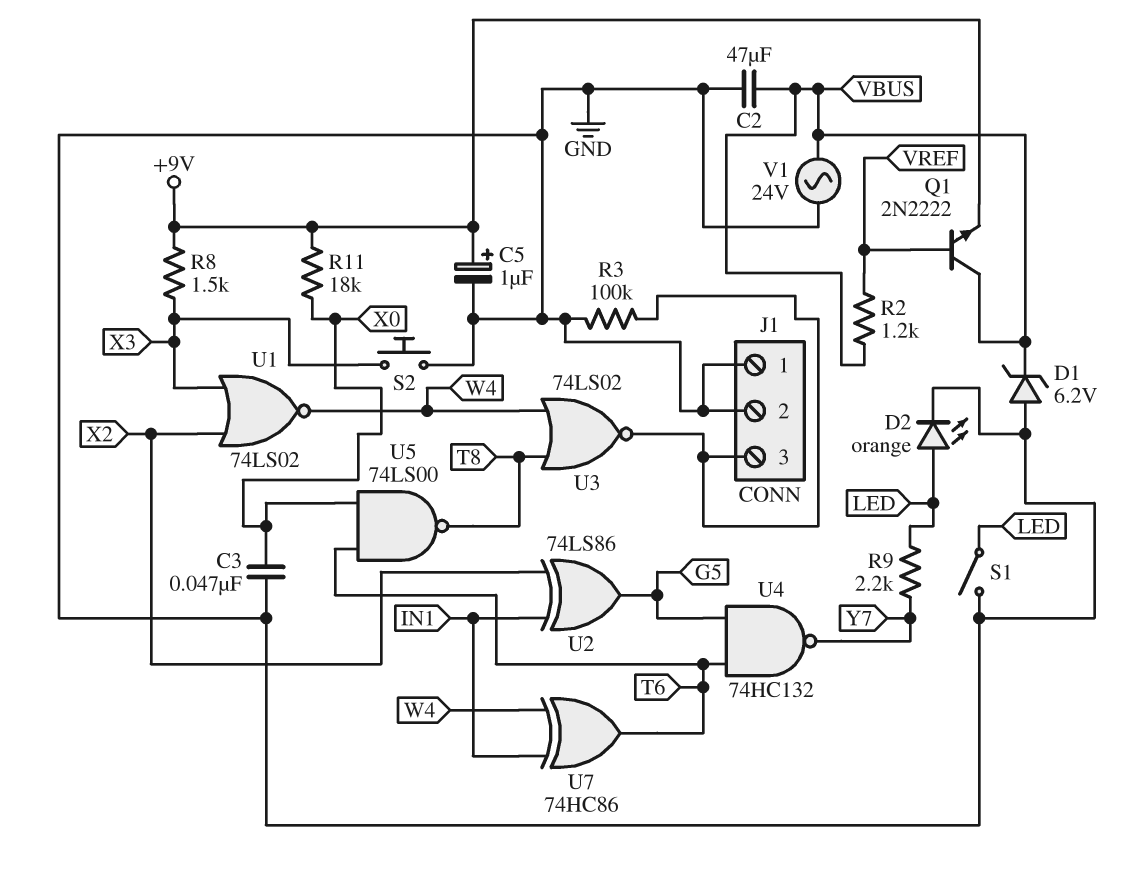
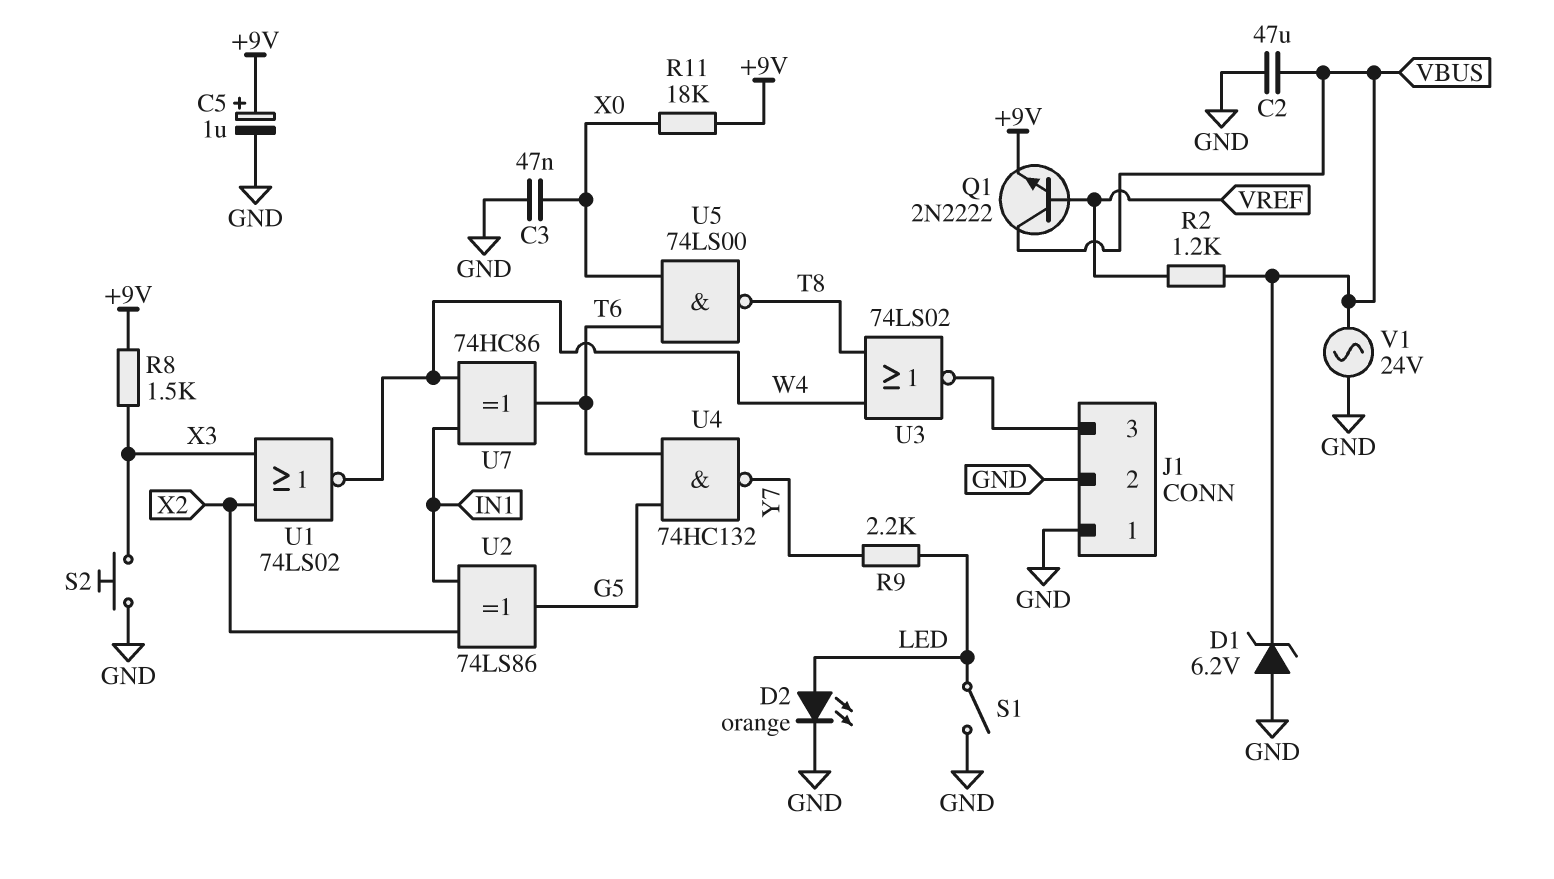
R3: 100k (GND, J1/3) -> none

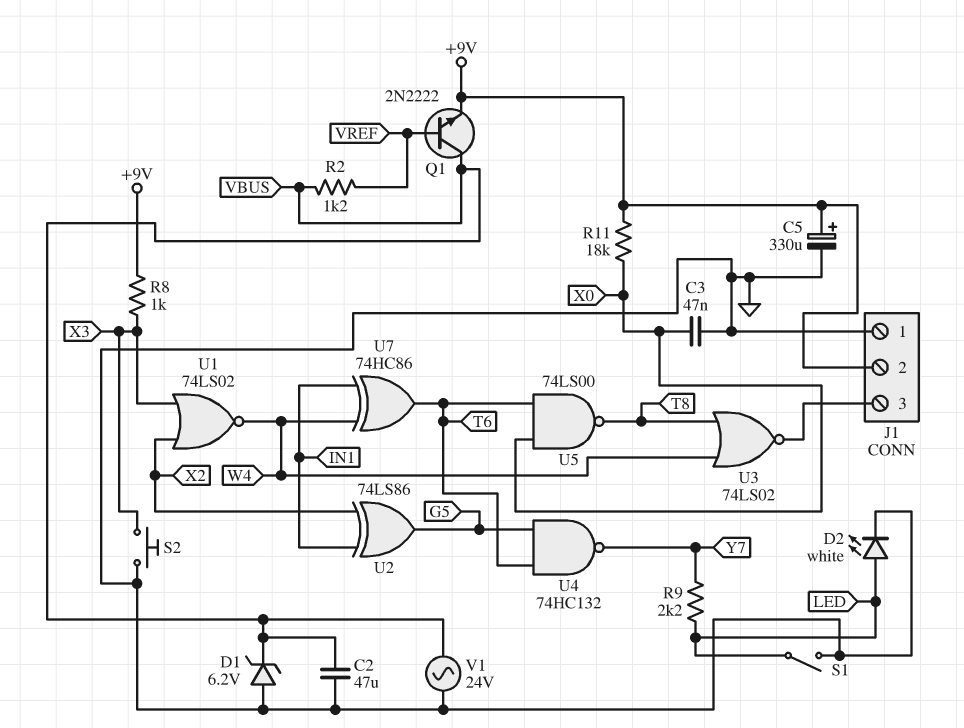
C5: 1uF (plus +9V, minus GND) -> 330uF (plus +9V, minus GND)
D2: LED orange (A LED, K GND) -> LED white (A LED, K GND)
J1 pin 2: GND -> +9V
R8: 1.5k (+9V, X3) -> 1k (+9V, X3)

